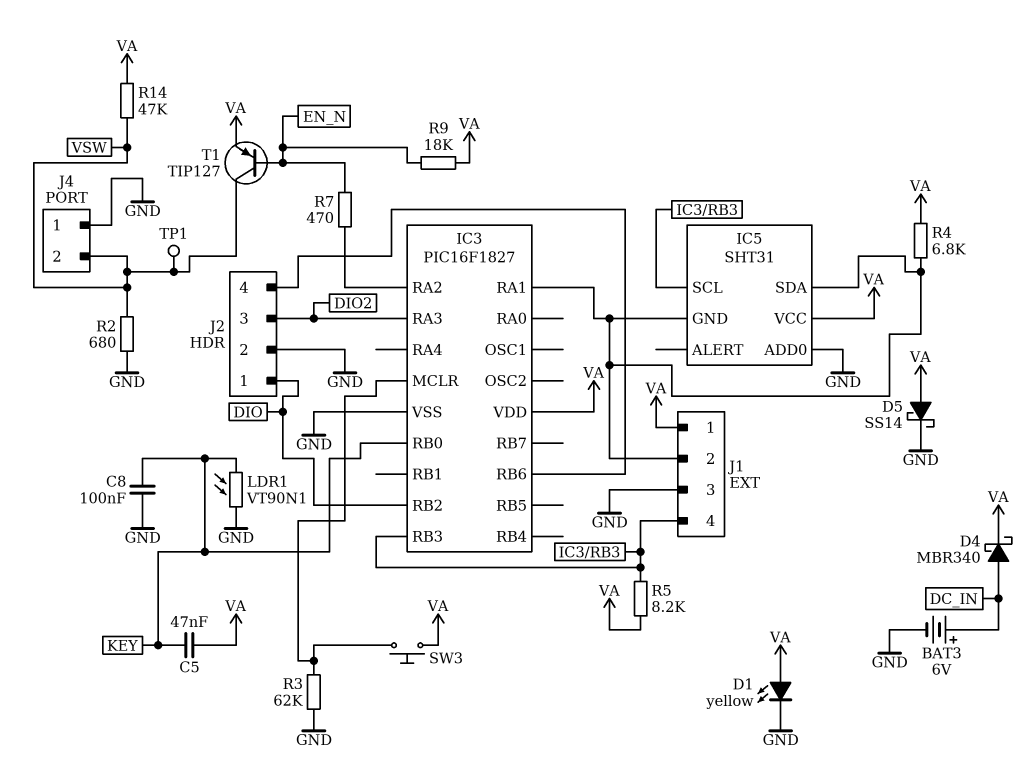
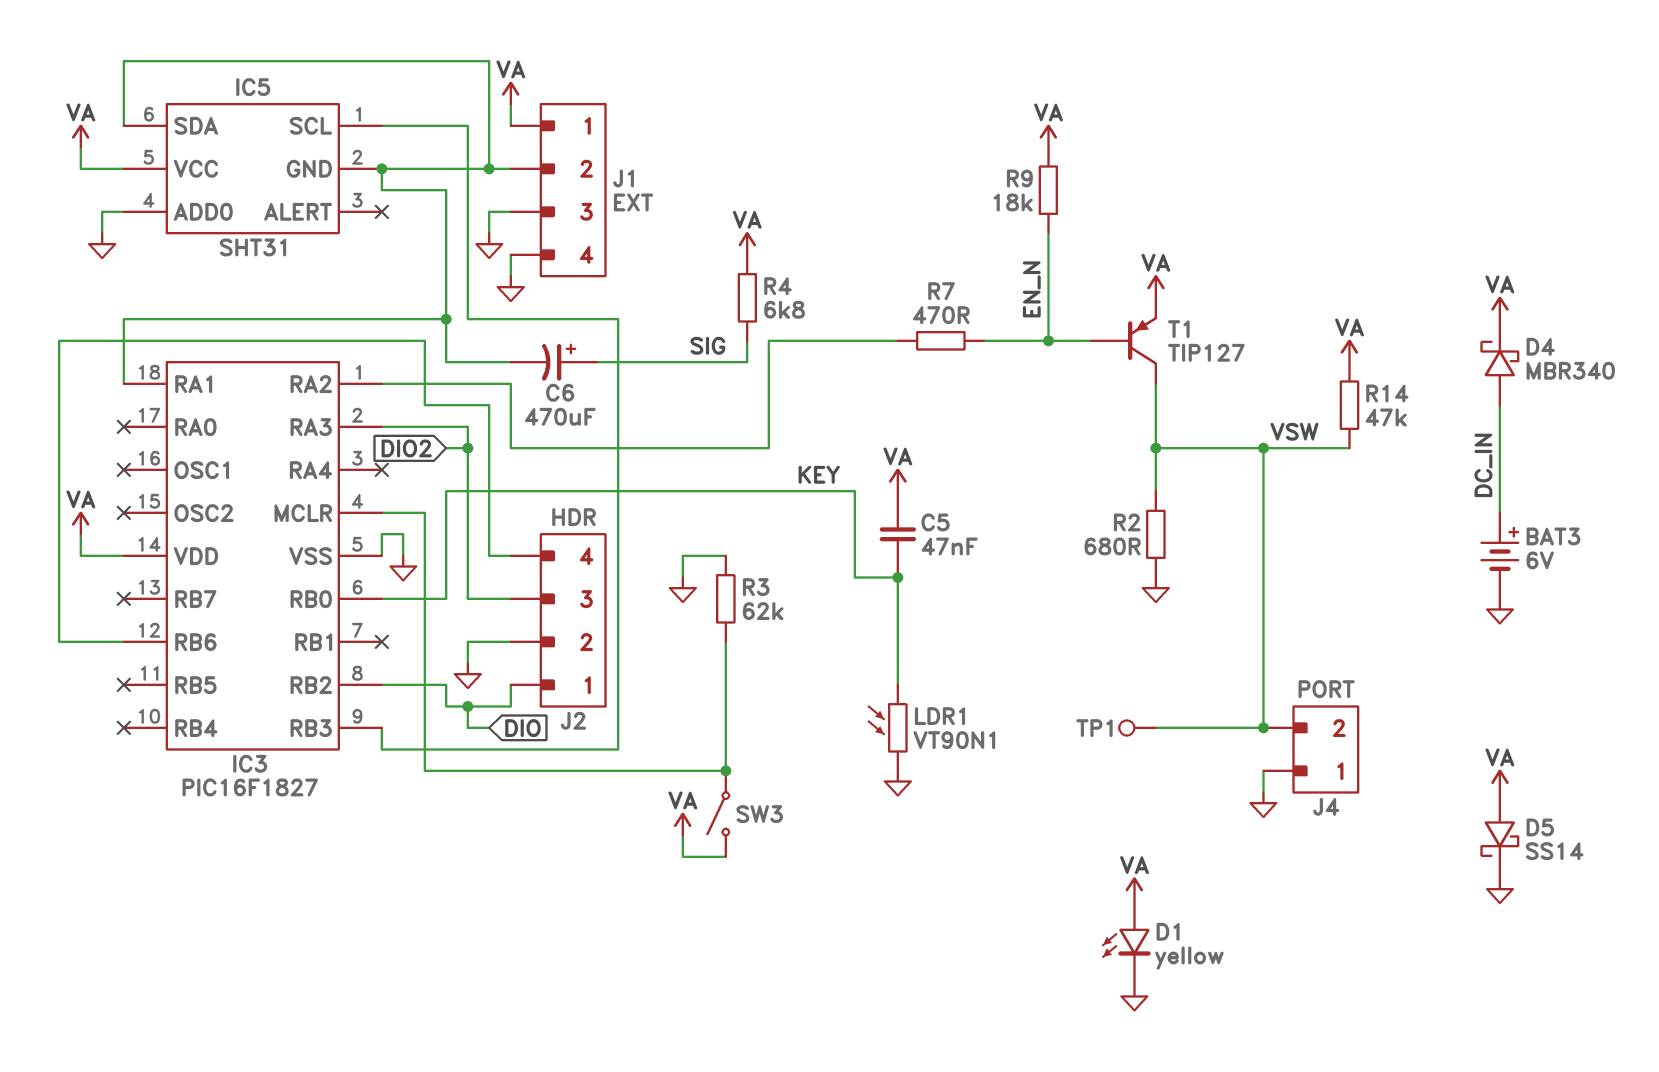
C6: none -> 470uF (plus SIG, minus IC3/RA1)
C8: 100nF (GND, KEY) -> none
J1 pin 4: IC3/RB3 -> GND
R4: 6.8k (IC3/RA1, VA) -> 6.8k (SIG, VA)
R5: 8.2k (IC3/RB3, VA) -> none
SW3: button (IC3/MCLR, VA) -> switch (IC3/MCLR, VA)

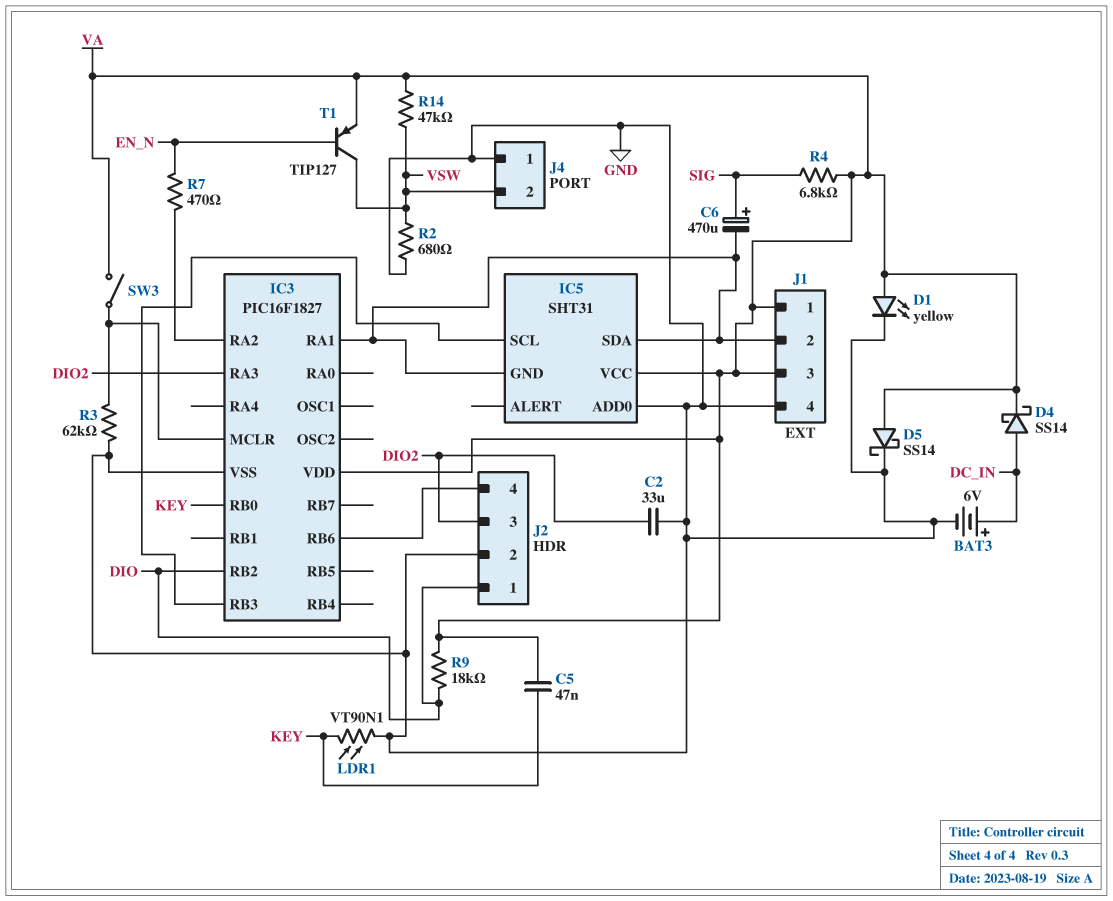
C2: none -> 33uF (DIO2, GND)
D4: schottky MBR340 (A DC_IN, K VA) -> schottky SS14 (A DC_IN, K VA)
J1 pin 3: GND -> VA
R9: 18k (EN_N, VA) -> 18k (DIO, VA)
TP1: test point (VSW) -> none

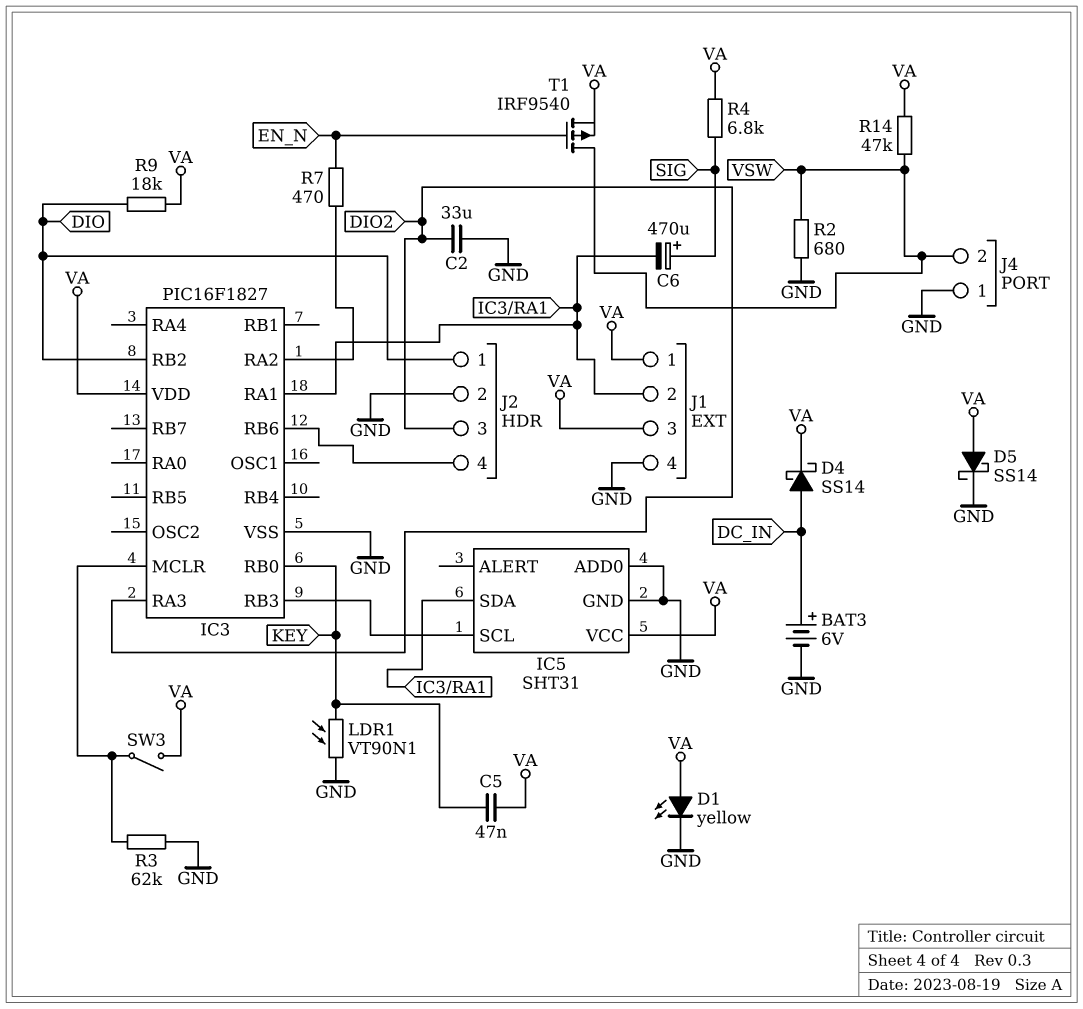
IC5 pin GND: IC3/RA1 -> GND
T1: PNP TIP127 (B EN_N, C VSW, E VA) -> PMOS IRF9540 (G EN_N, D VSW, S VA)

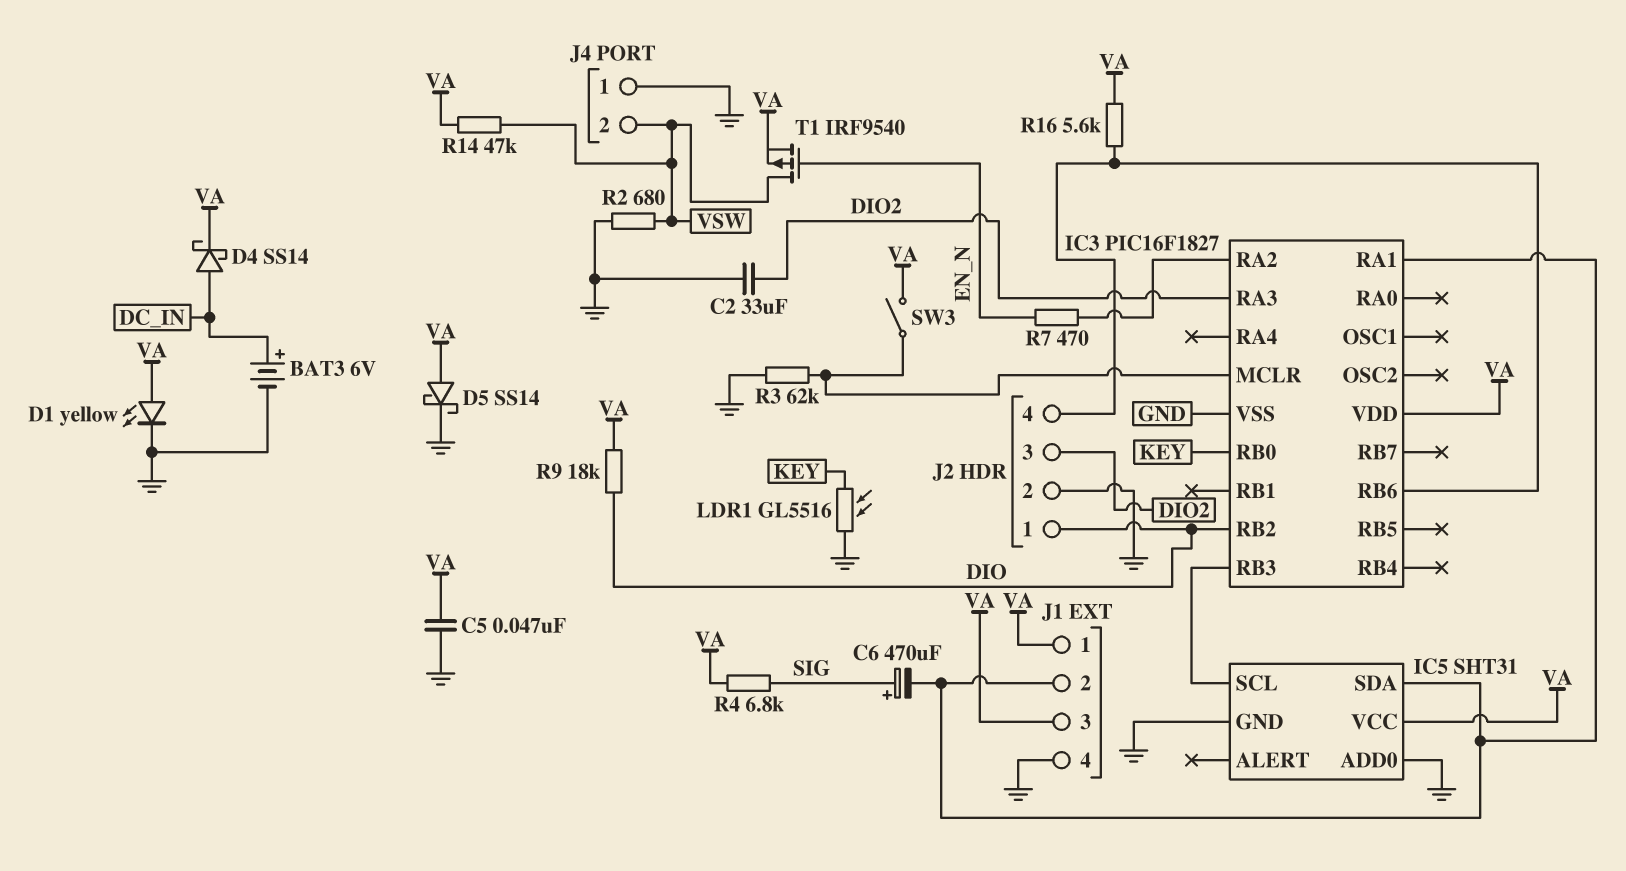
C5: 47nF (KEY, VA) -> 47nF (GND, VA)
LDR1: VT90N1 (GND, KEY) -> GL5516 (GND, KEY)
R16: none -> 5.6k (IC3/RB6, VA)

